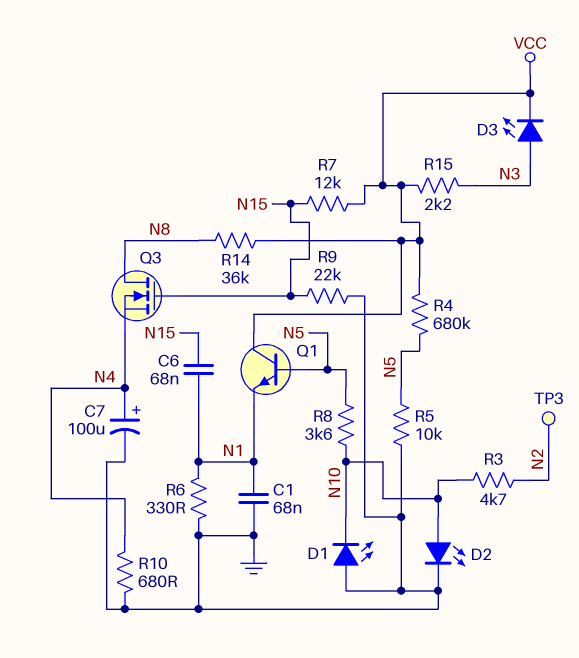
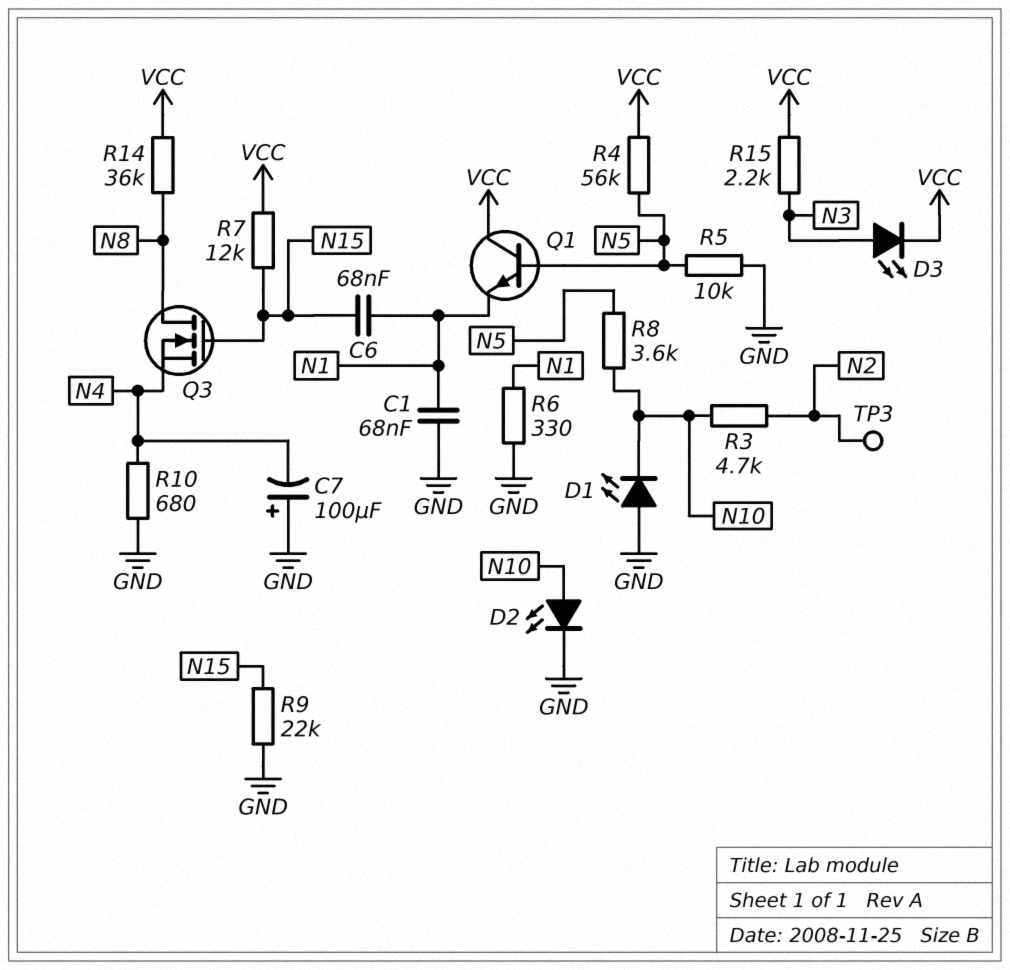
C7: 100uF (plus N4, minus GND) -> 100uF (plus GND, minus N4)
R4: 680k (N5, VCC) -> 56k (N5, VCC)

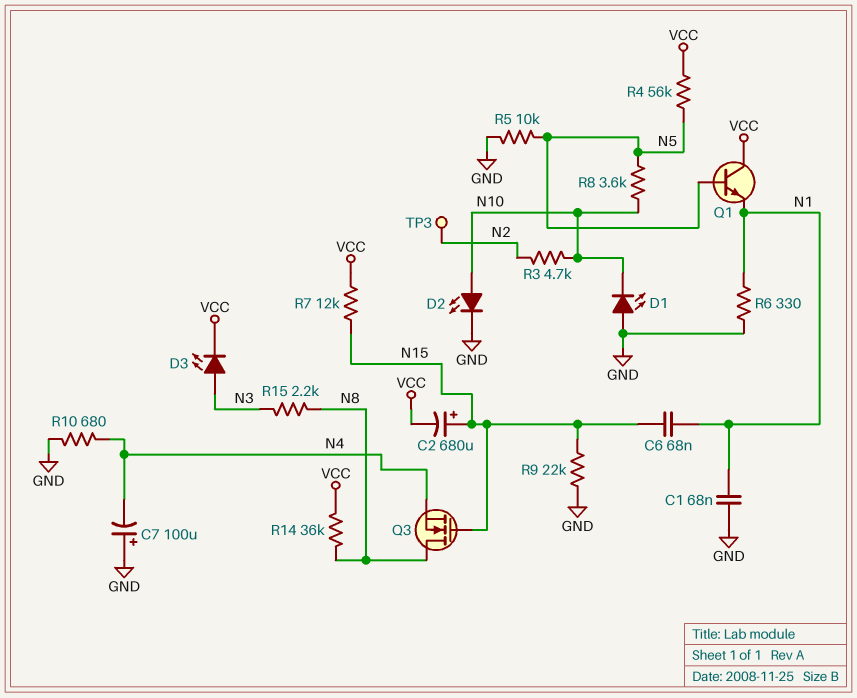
C2: none -> 680uF (plus N15, minus VCC)
R15: 2.2k (N3, VCC) -> 2.2k (N3, N8)

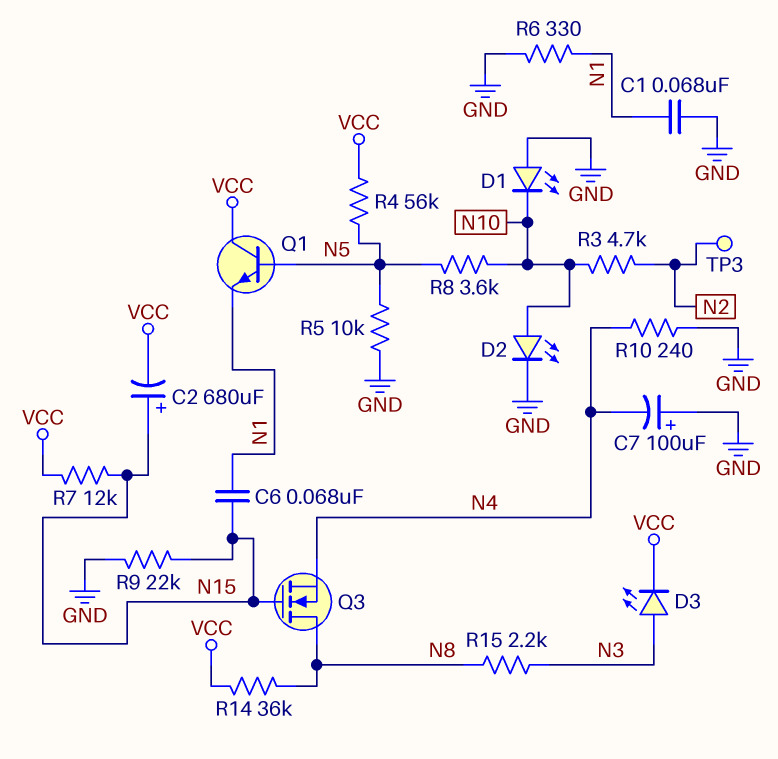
R10: 680 (GND, N4) -> 240 (GND, N4)

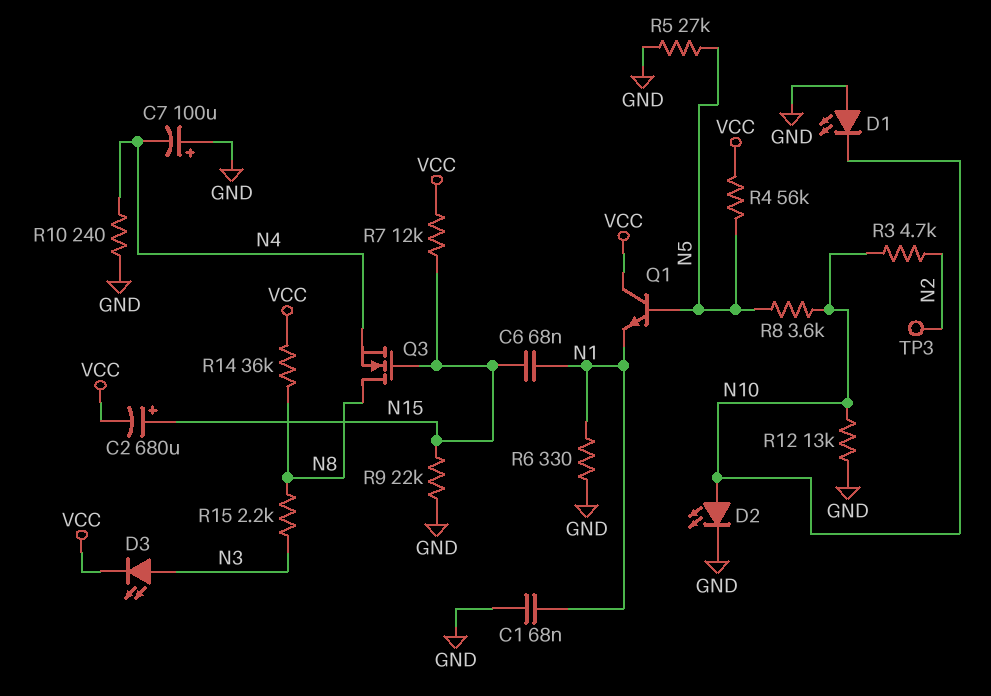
R5: 10k (GND, N5) -> 27k (GND, N5)
R12: none -> 13k (GND, N10)

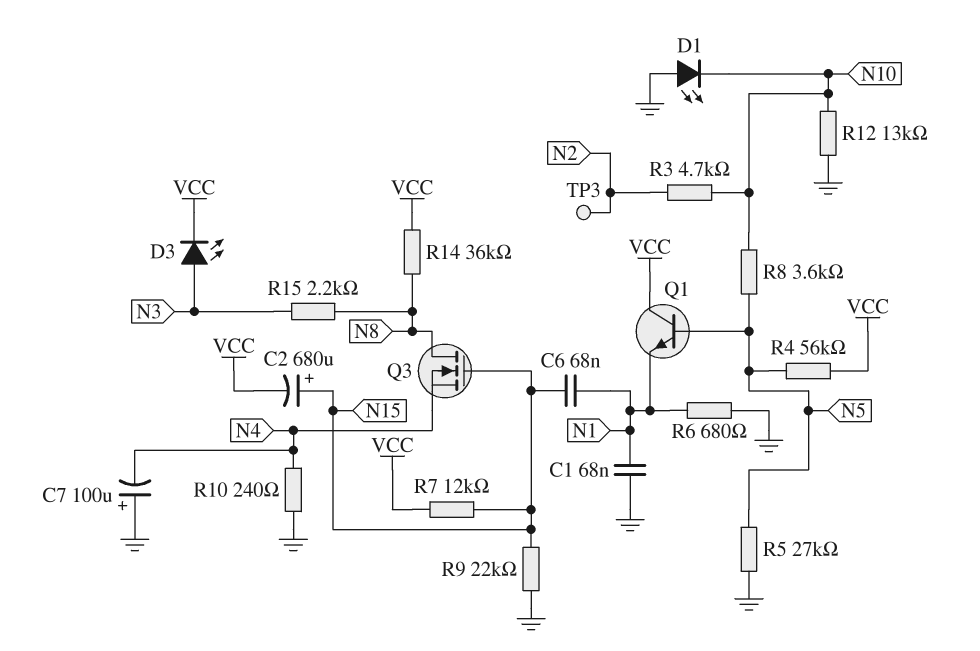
D2: LED (A N10, K GND) -> none
R6: 330 (GND, N1) -> 680 (GND, N1)

